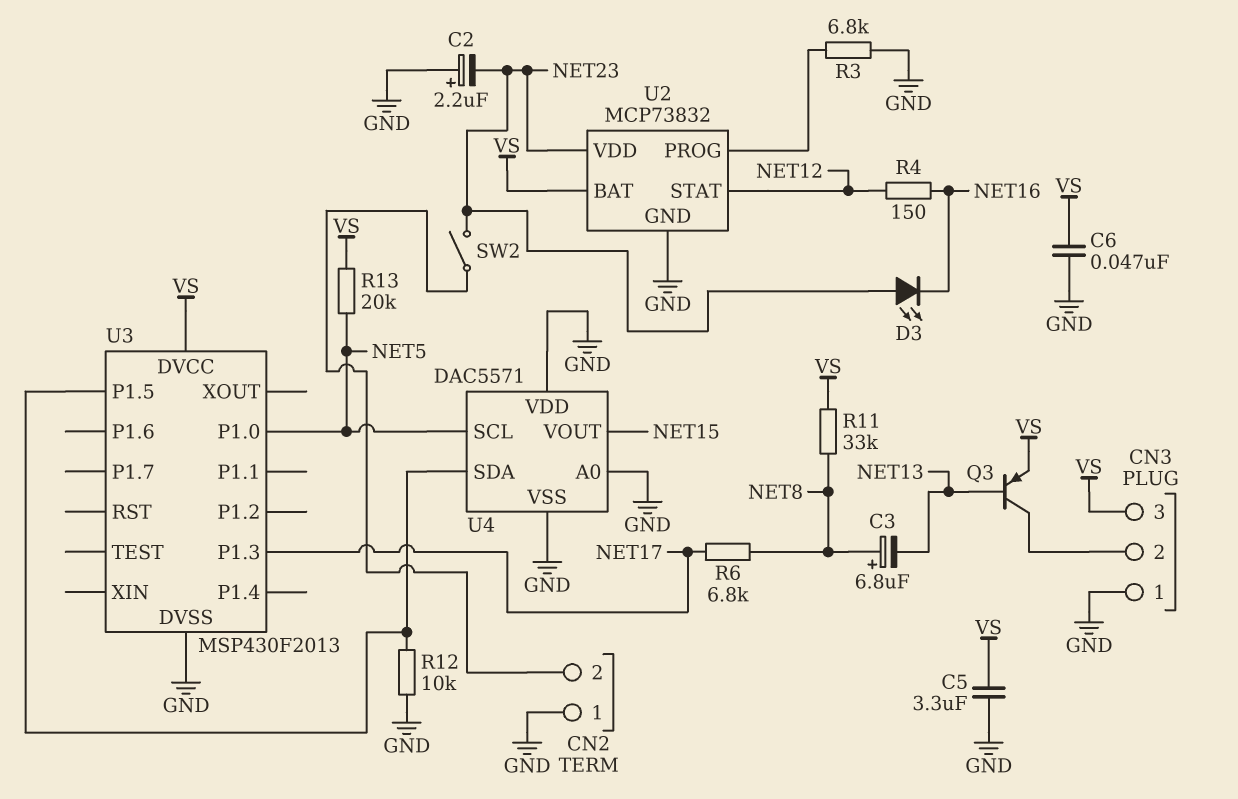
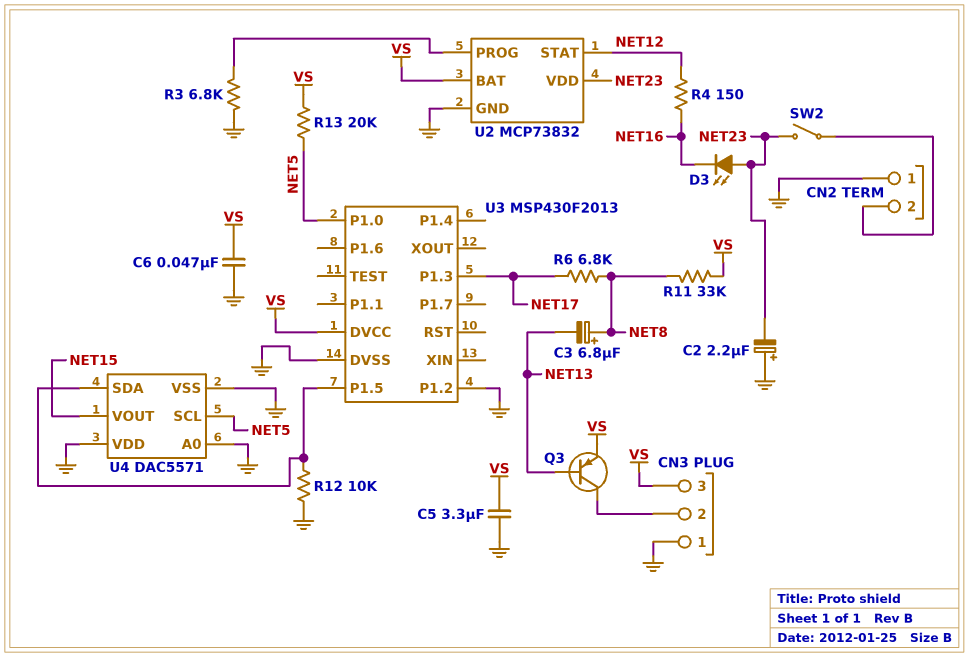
U3 pin P1.2: none -> GND

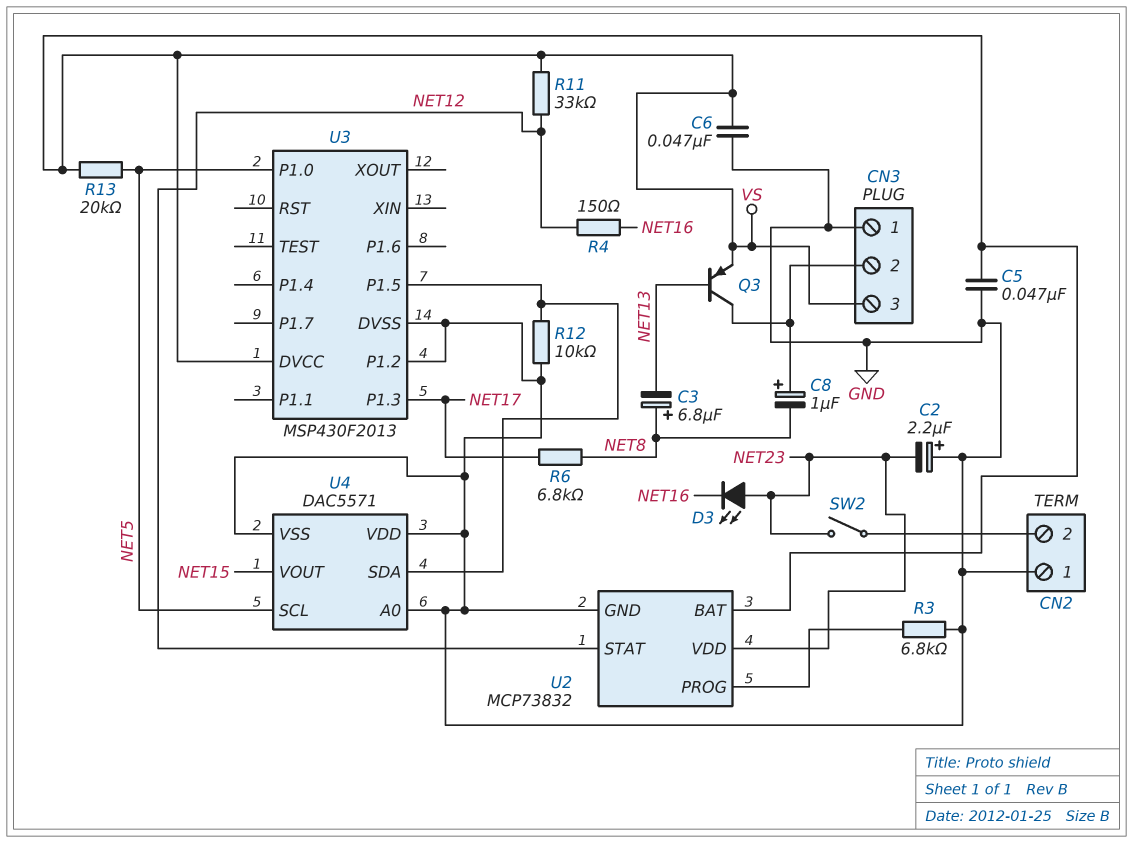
C5: 3.3uF (GND, VS) -> 47nF (GND, VS)
C8: none -> 1uF (plus CN3/2, minus NET8)
R11: 33k (NET8, VS) -> 33k (NET12, VS)

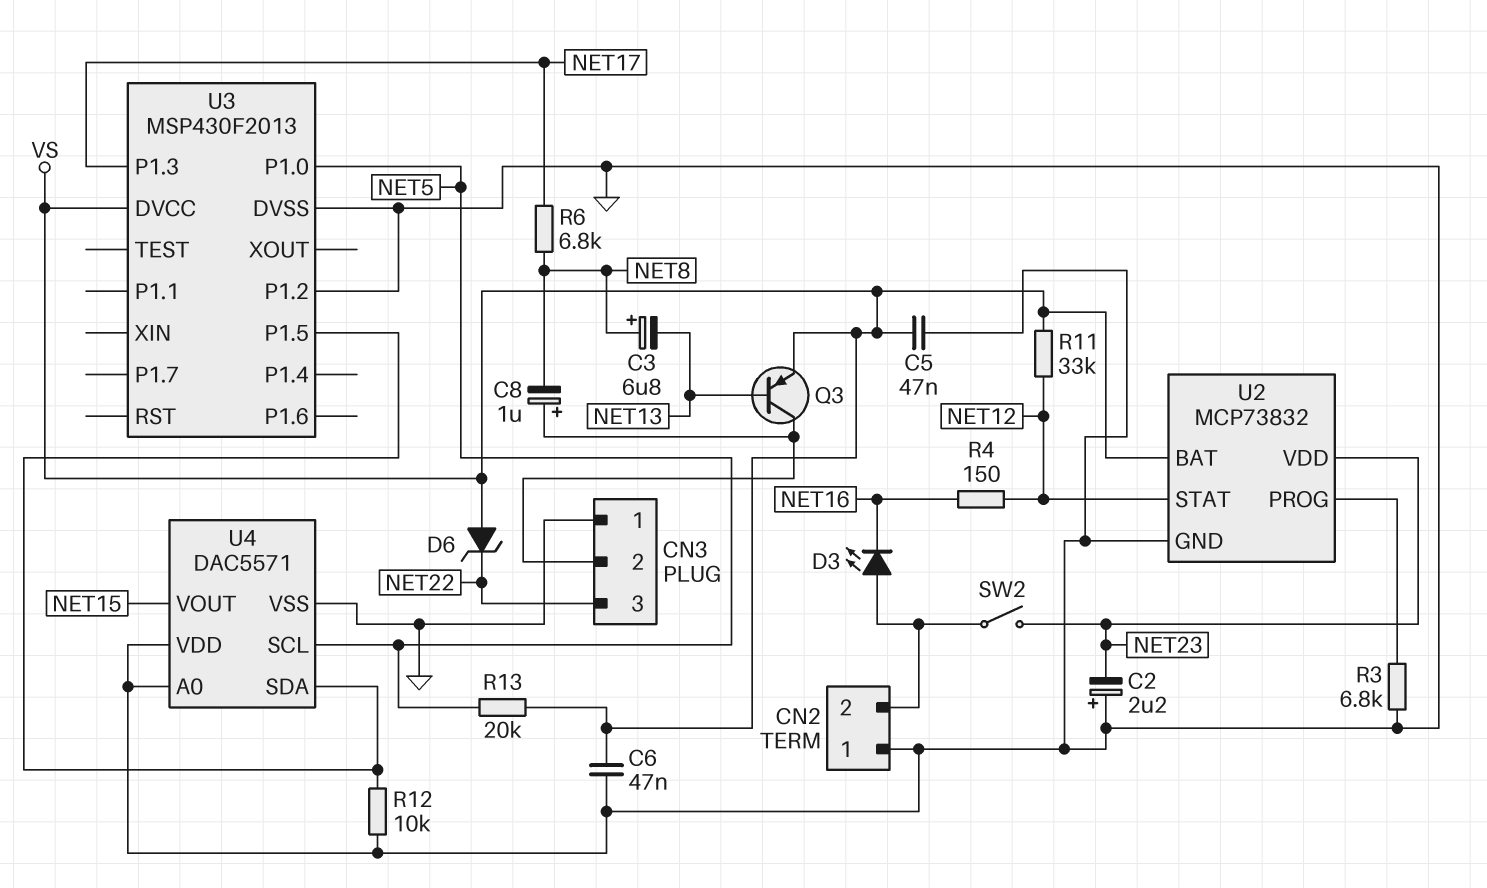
CN3 pin 3: VS -> NET22
D3: LED (A NET23, K NET16) -> LED (A CN2/2, K NET16)
D6: none -> zener (A VS, K NET22)

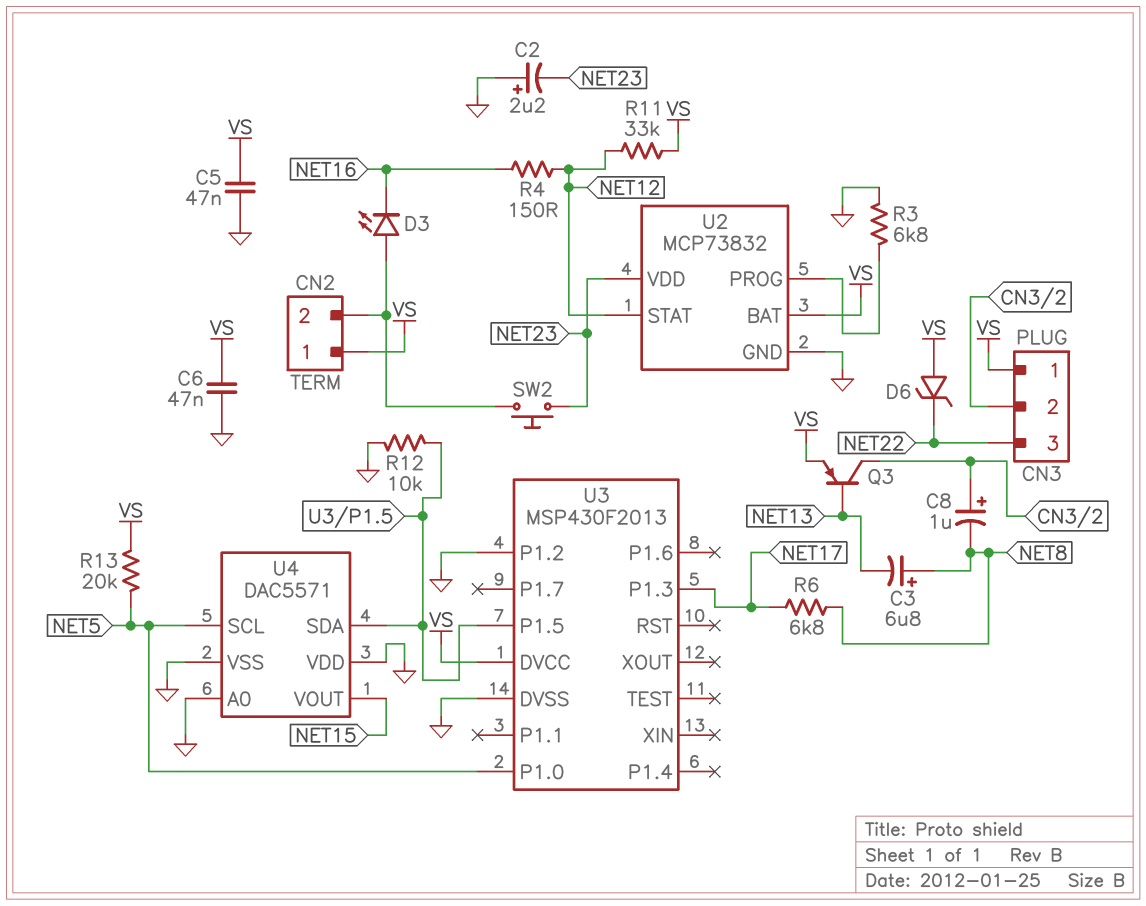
CN2 pin 1: GND -> VS
CN3 pin 1: GND -> VS
SW2: switch (CN2/2, NET23) -> button (CN2/2, NET23)

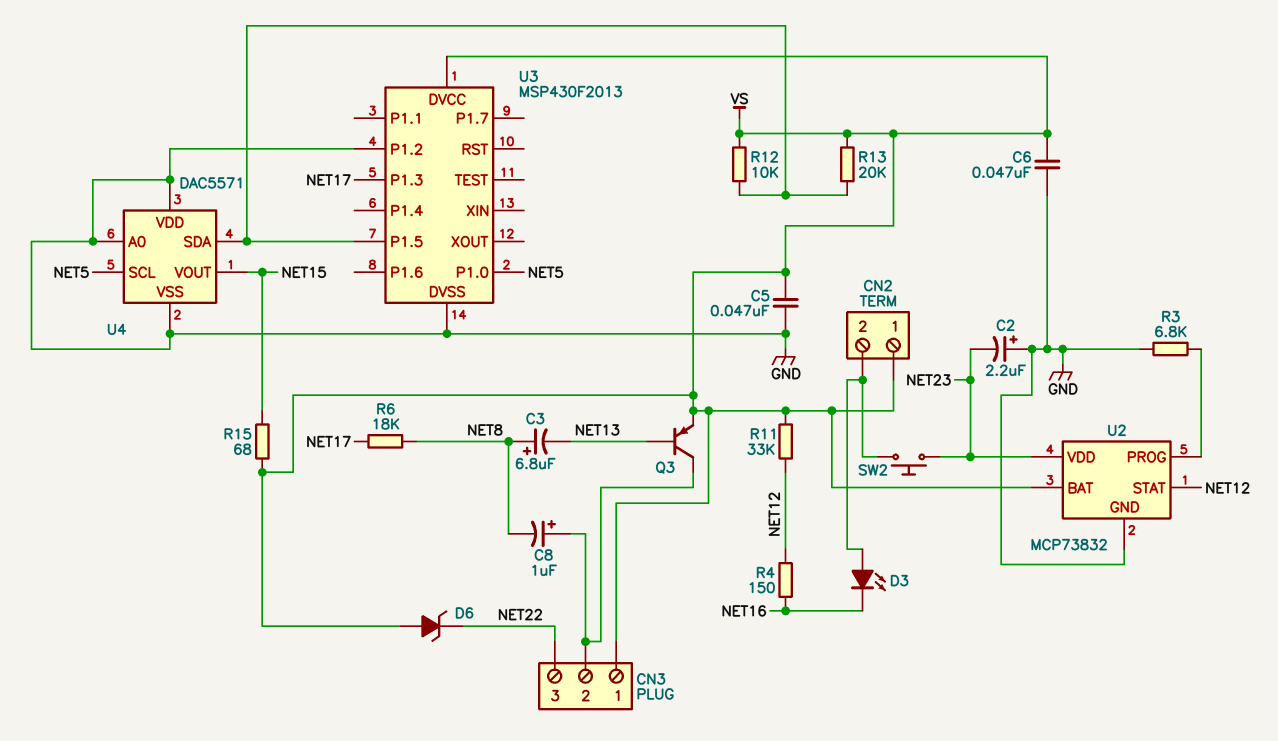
R6: 6.8k (NET8, NET17) -> 18k (NET8, NET17)
R12: 10k (GND, U3/P1.5) -> 10k (U3/P1.5, VS)
R13: 20k (NET5, VS) -> 20k (U3/P1.5, VS)
R15: none -> 68 (NET15, VS)

